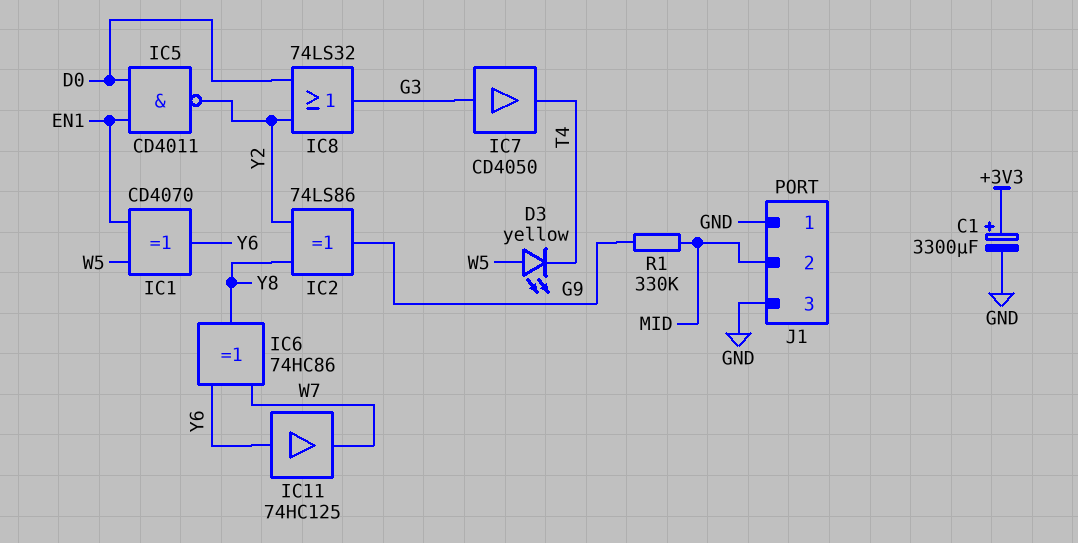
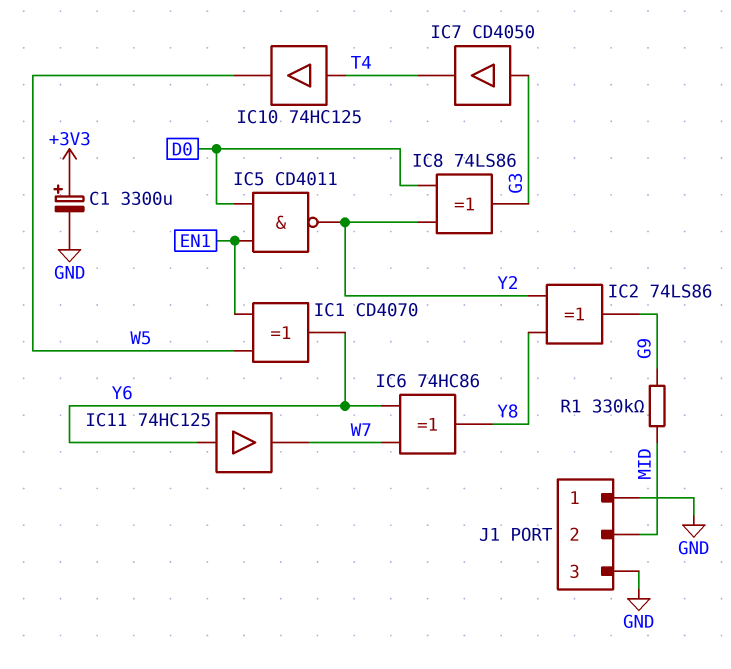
D3: LED yellow (A W5, K T4) -> none
IC8: OR 74LS32 (in D0, in Y2, out G3) -> XOR 74LS86 (in D0, in Y2, out G3)
IC10: none -> buffer 74HC125 (in T4, out W5)

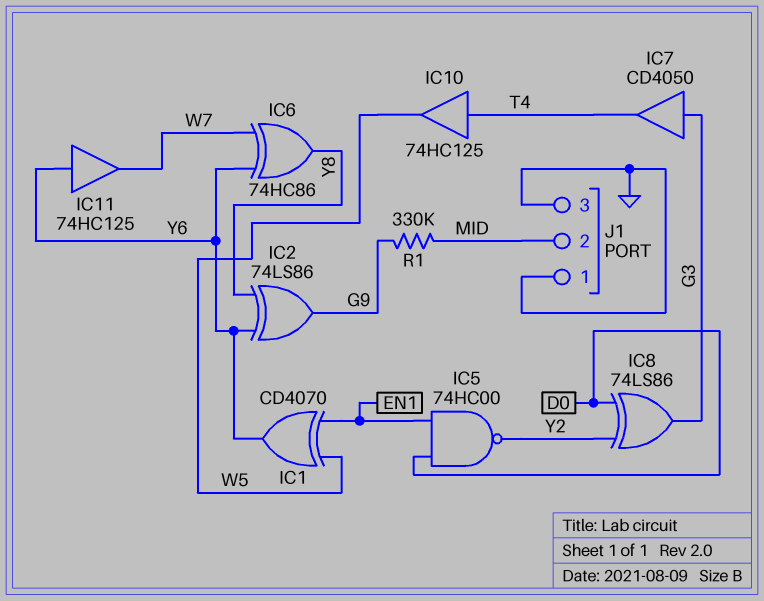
C1: 3300uF (plus +3V3, minus GND) -> none
IC2: XOR 74LS86 (in Y2, in Y8, out G9) -> XOR 74LS86 (in Y6, in Y8, out G9)
IC5: NAND CD4011 (in D0, in EN1, out Y2) -> NAND 74HC00 (in D0, in EN1, out Y2)

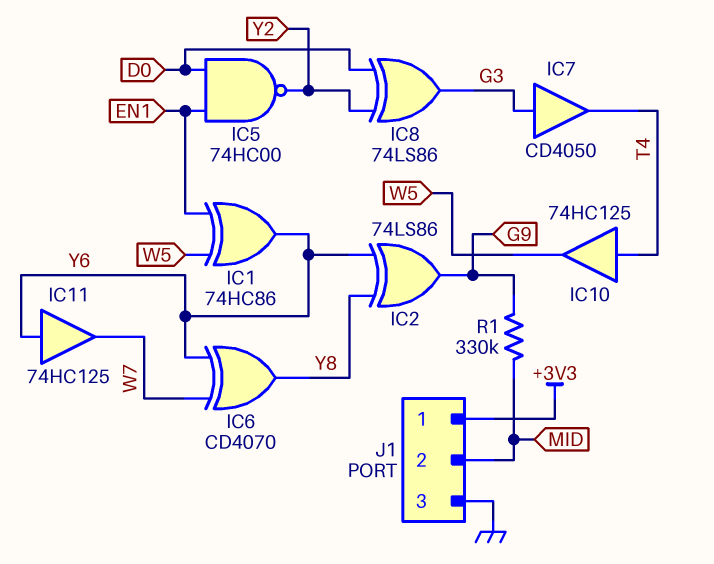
IC1: XOR CD4070 (in EN1, in W5, out Y6) -> XOR 74HC86 (in EN1, in W5, out Y6)
IC6: XOR 74HC86 (in W7, in Y6, out Y8) -> XOR CD4070 (in W7, in Y6, out Y8)
J1 pin 1: GND -> +3V3

